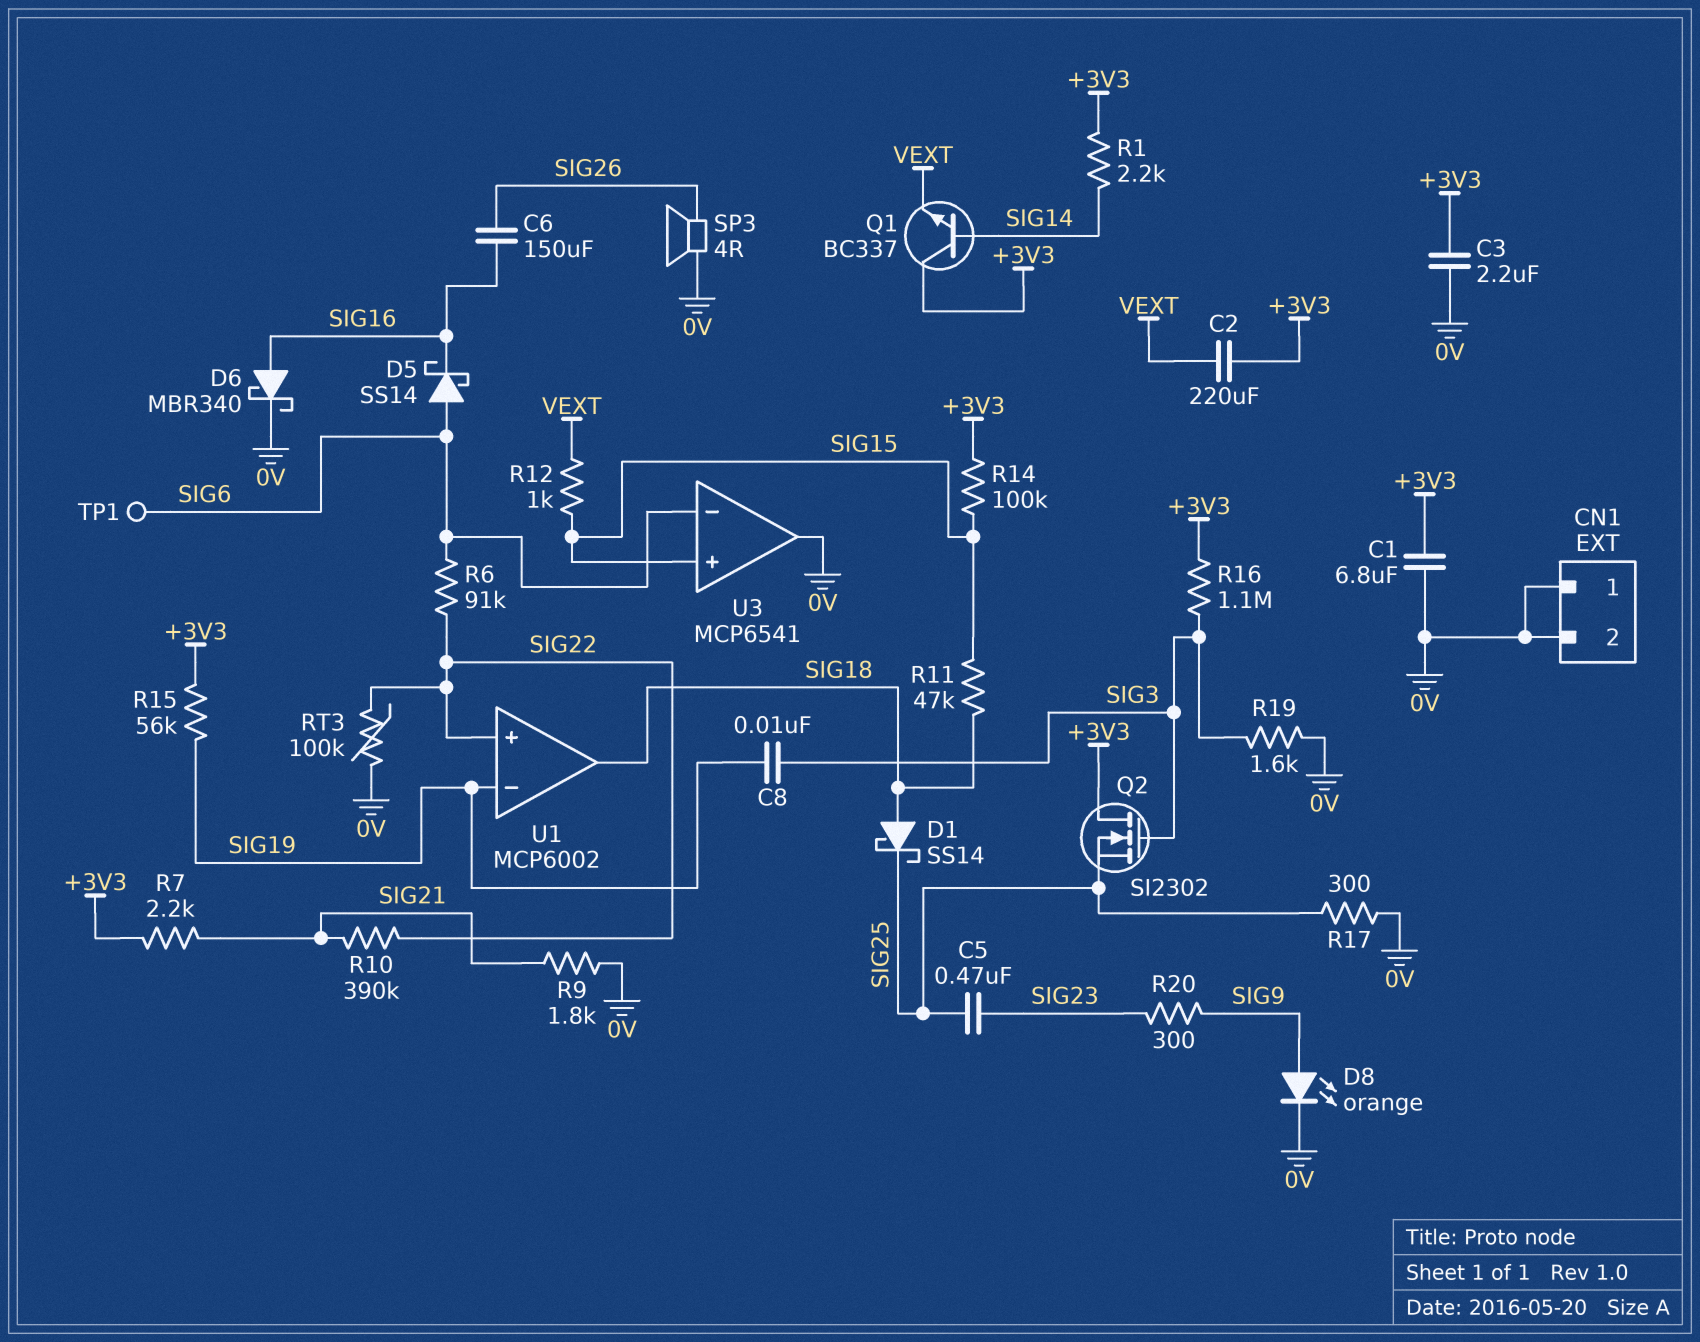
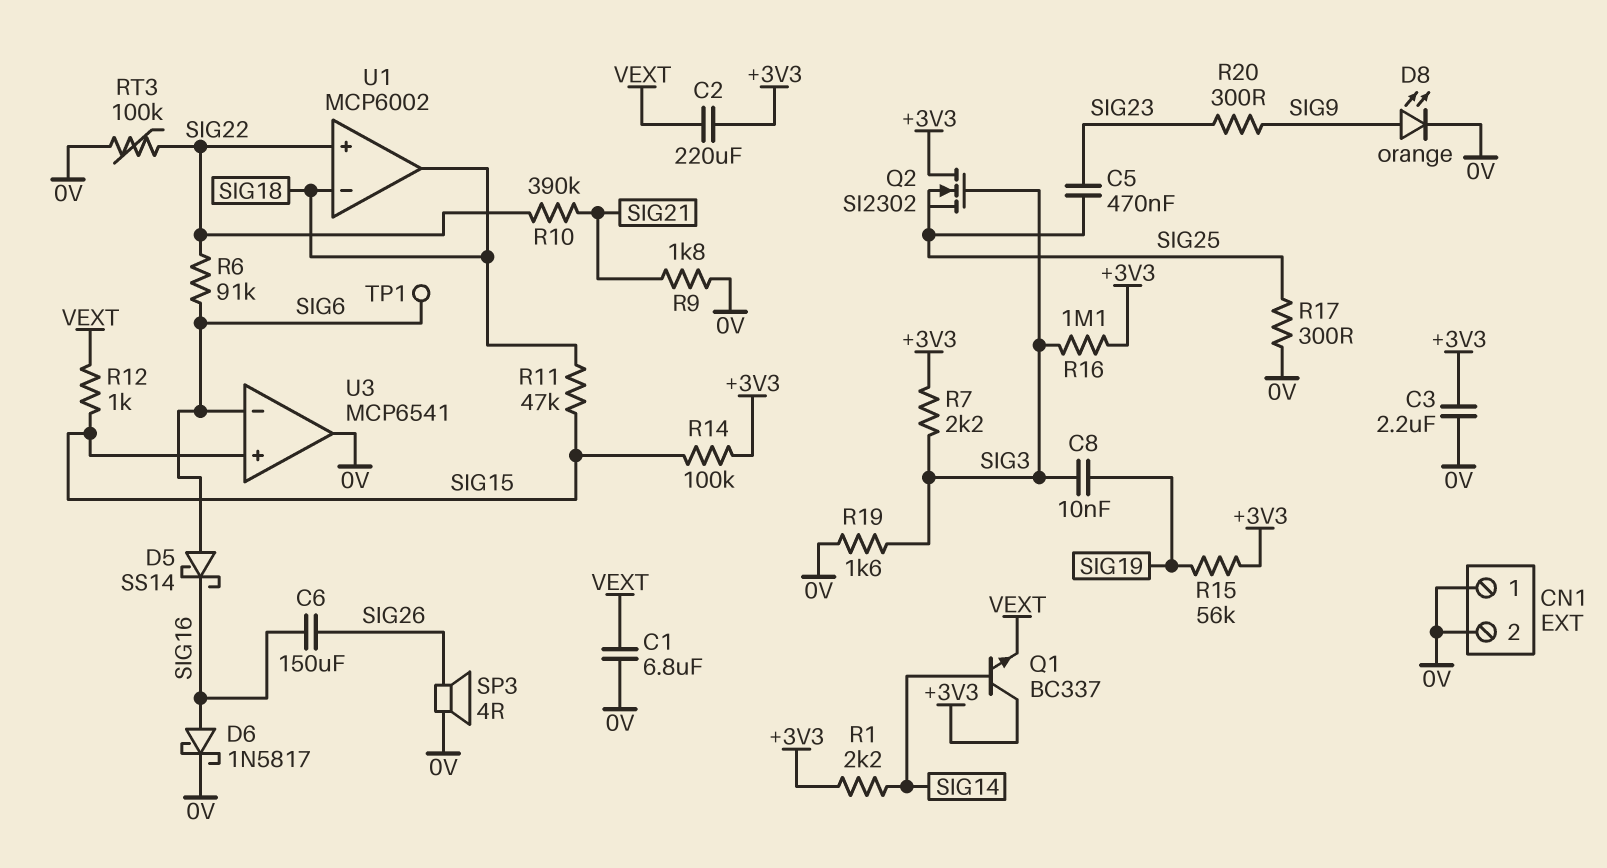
C1: 6.8uF (+3V3, 0V) -> 6.8uF (0V, VEXT)
D1: schottky SS14 (A SIG18, K SIG25) -> none
D6: schottky MBR340 (A SIG16, K 0V) -> schottky 1N5817 (A SIG16, K 0V)
R7: 2.2k (+3V3, SIG21) -> 2.2k (+3V3, SIG3)
U1 pin in-: SIG19 -> SIG18

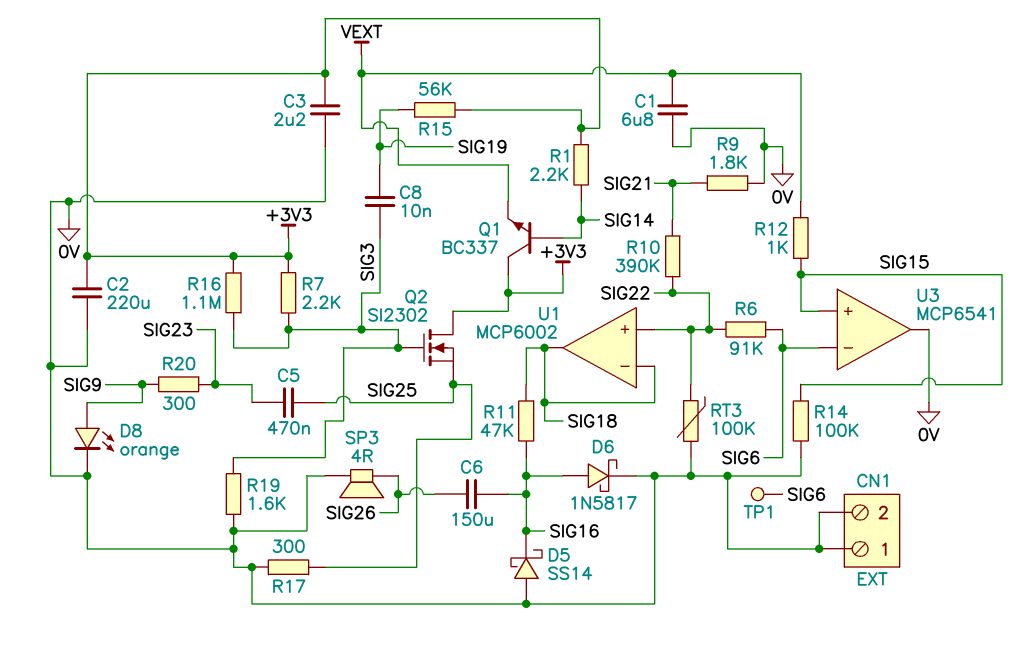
C2: 220uF (+3V3, VEXT) -> 220uF (+3V3, 0V)
D5: schottky SS14 (A SIG6, K SIG16) -> schottky SS14 (A 0V, K SIG16)
R11: 47k (SIG15, SIG18) -> 47k (SIG16, SIG18)
R14: 100k (+3V3, SIG15) -> 100k (0V, SIG15)

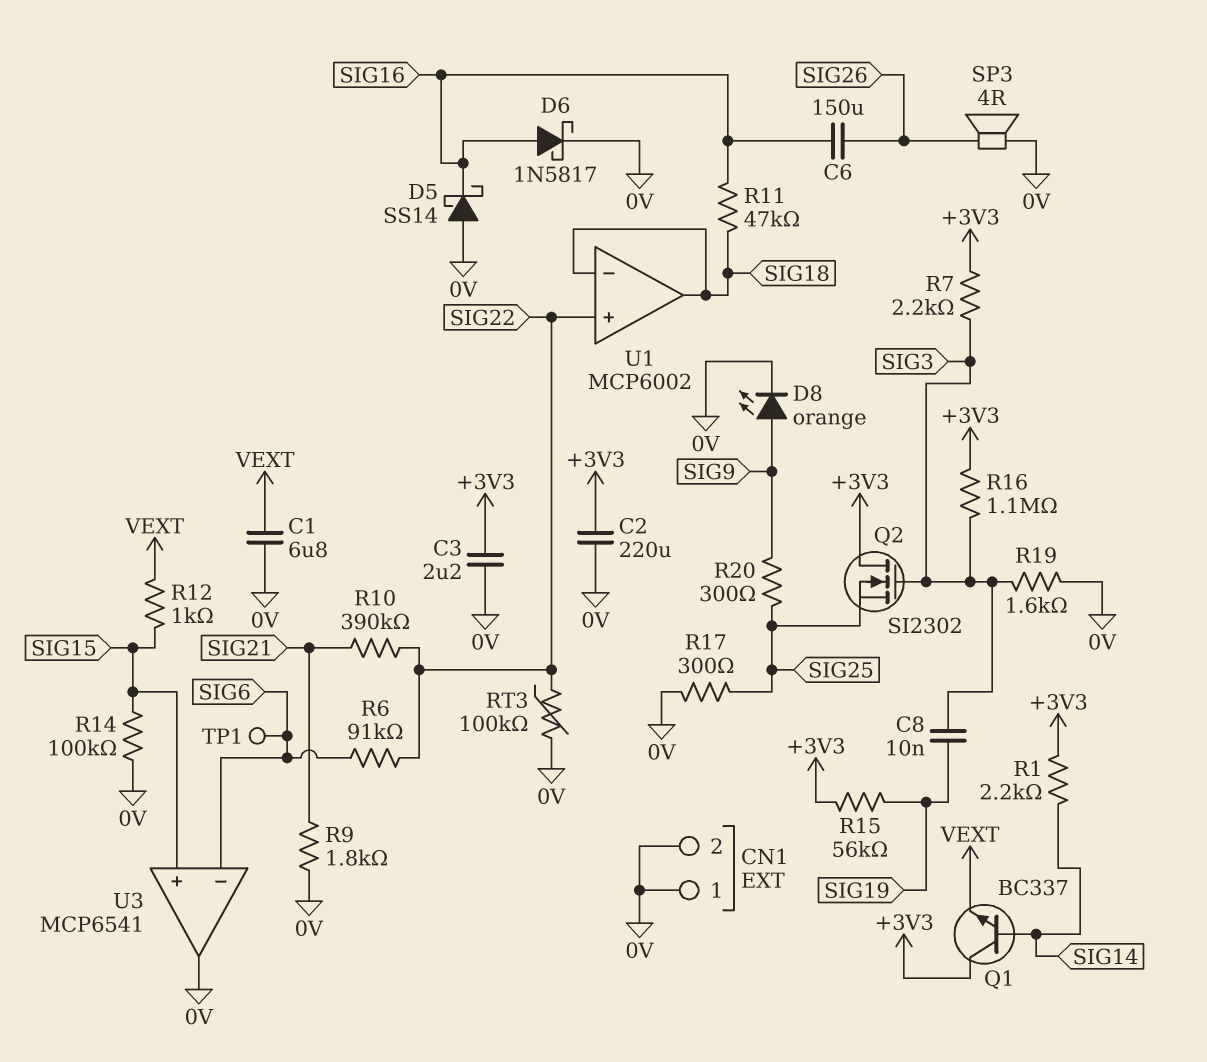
C5: 470nF (SIG23, SIG25) -> none
R20: 300 (SIG9, SIG23) -> 300 (SIG9, SIG25)

